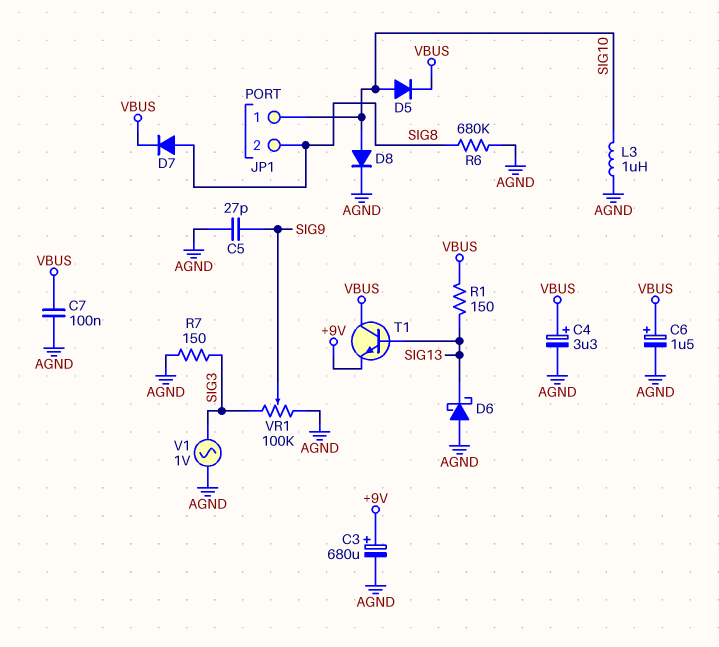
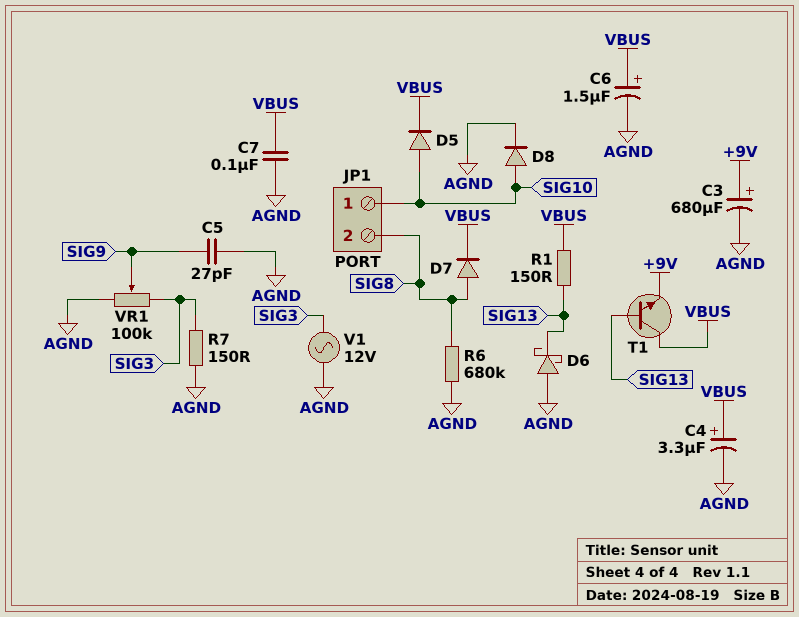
L3: 1uH (AGND, SIG10) -> none
V1: AC 1V (AGND, SIG3) -> AC 12V (AGND, SIG3)

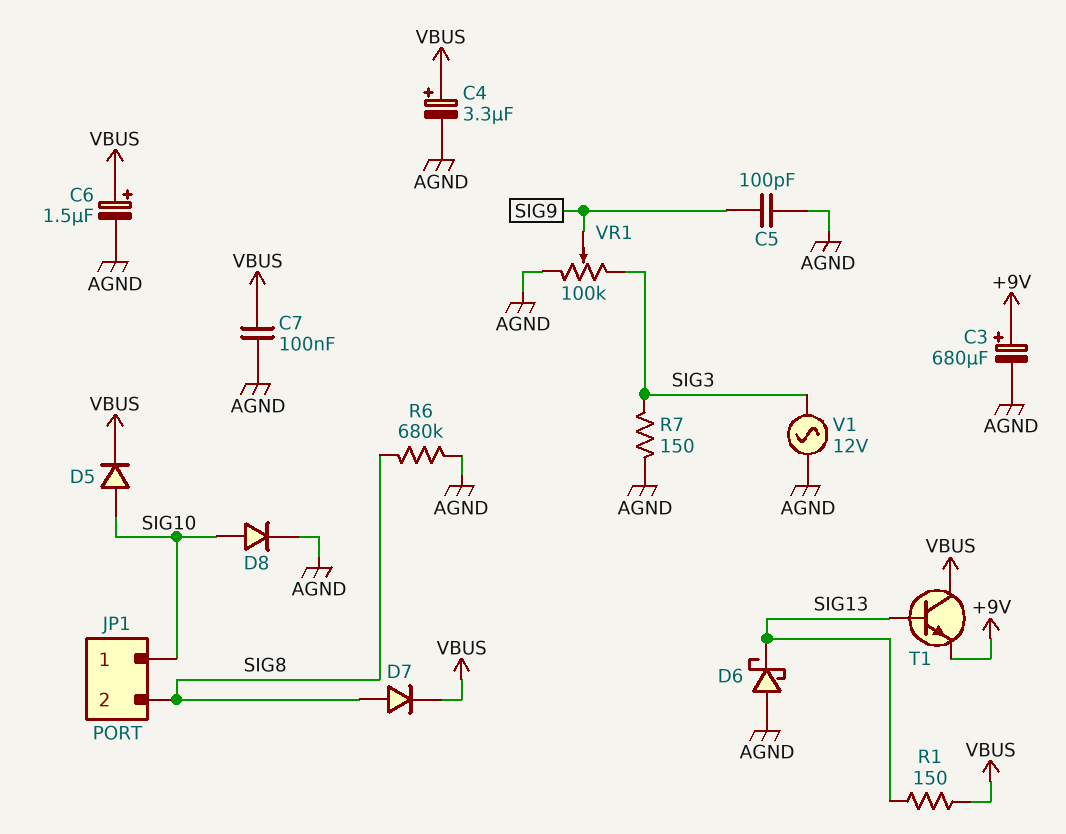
C5: 27pF (AGND, SIG9) -> 100pF (AGND, SIG9)

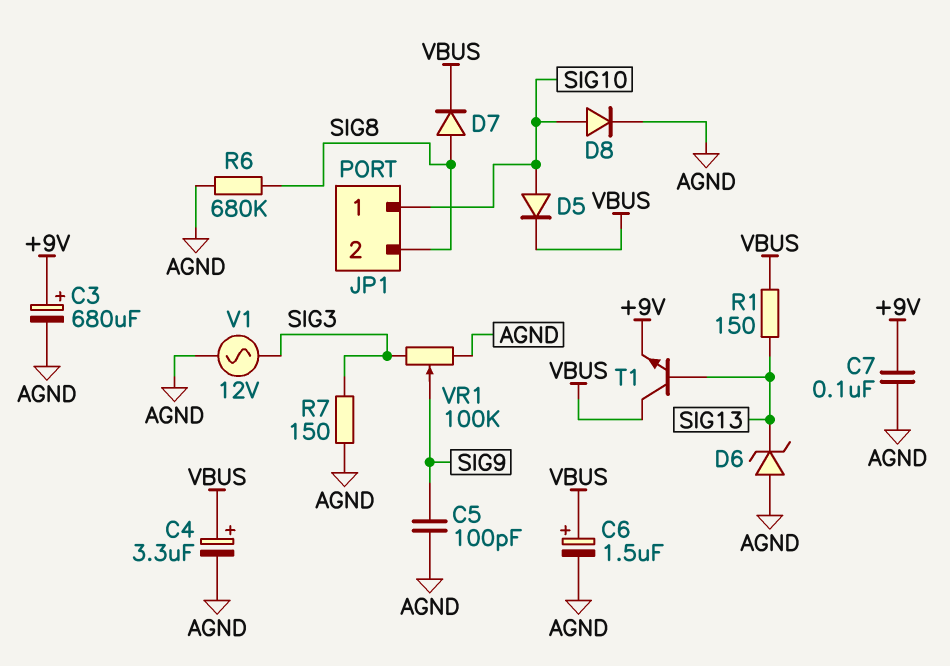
C7: 100nF (AGND, VBUS) -> 100nF (+9V, AGND)
D6: schottky (A AGND, K SIG13) -> zener (A AGND, K SIG13)

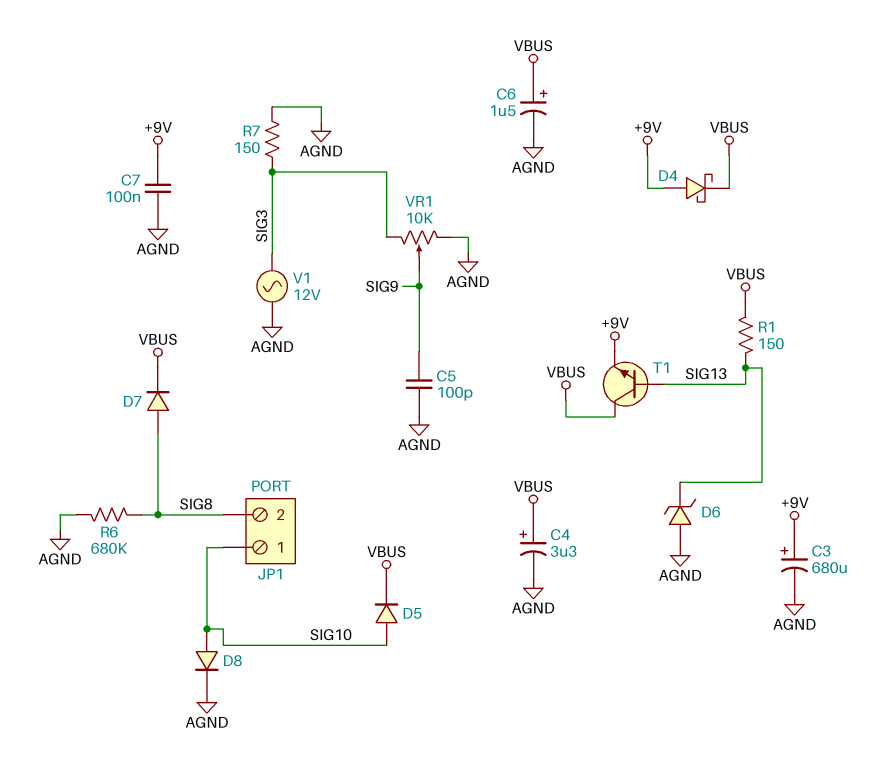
D4: none -> schottky (A +9V, K VBUS)
VR1: 100k (AGND, SIG3, wiper SIG9) -> 10k (AGND, SIG3, wiper SIG9)

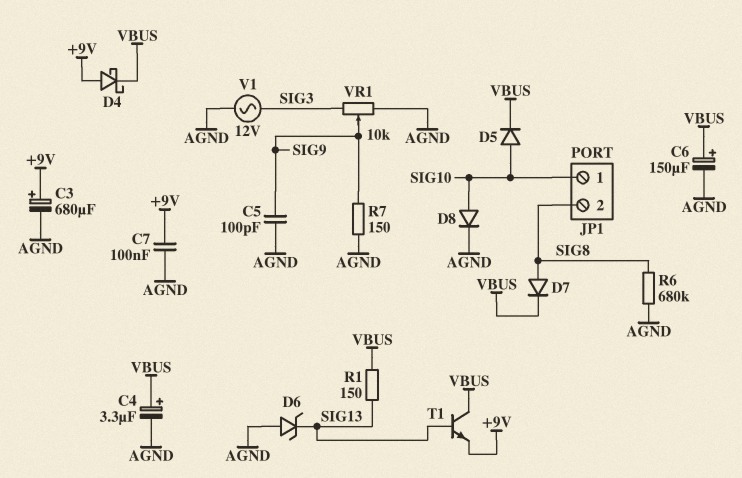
C6: 1.5uF (plus VBUS, minus AGND) -> 150uF (plus VBUS, minus AGND)
R7: 150 (AGND, SIG3) -> 150 (AGND, SIG9)

